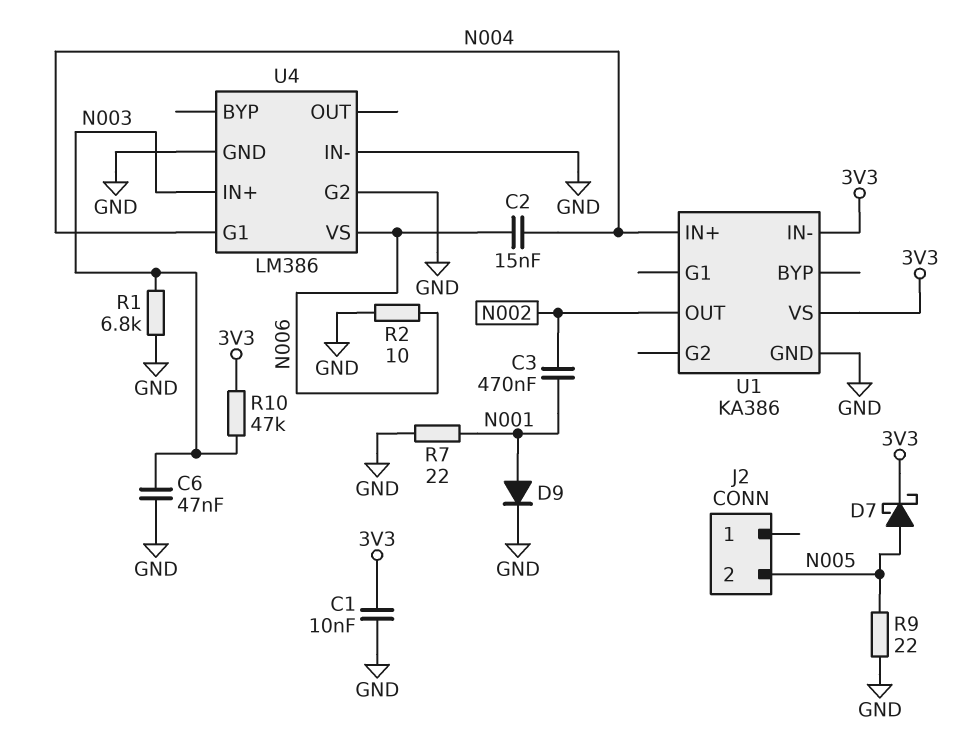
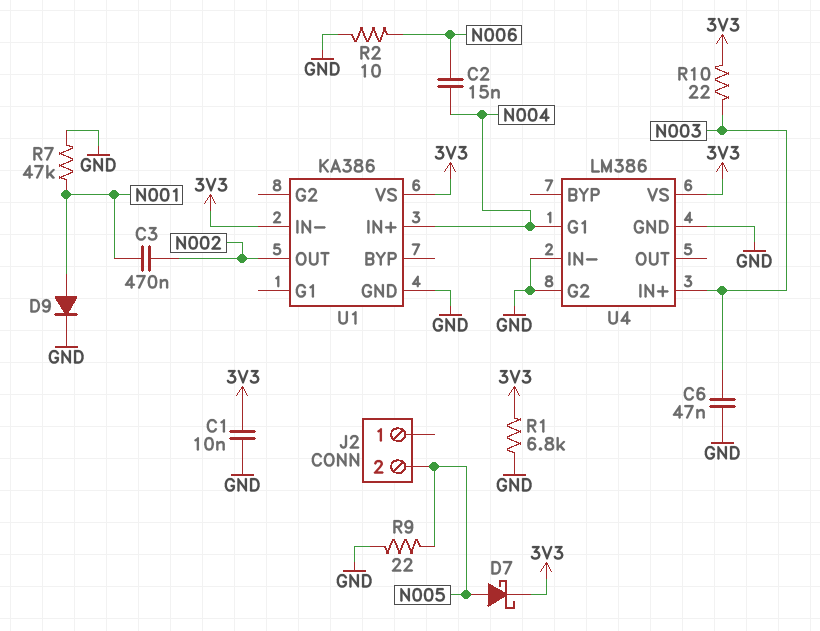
R1: 6.8k (GND, N003) -> 6.8k (3V3, GND)
R7: 22 (GND, N001) -> 47k (GND, N001)
R10: 47k (3V3, N003) -> 22 (3V3, N003)
U4 pin VS: N006 -> 3V3

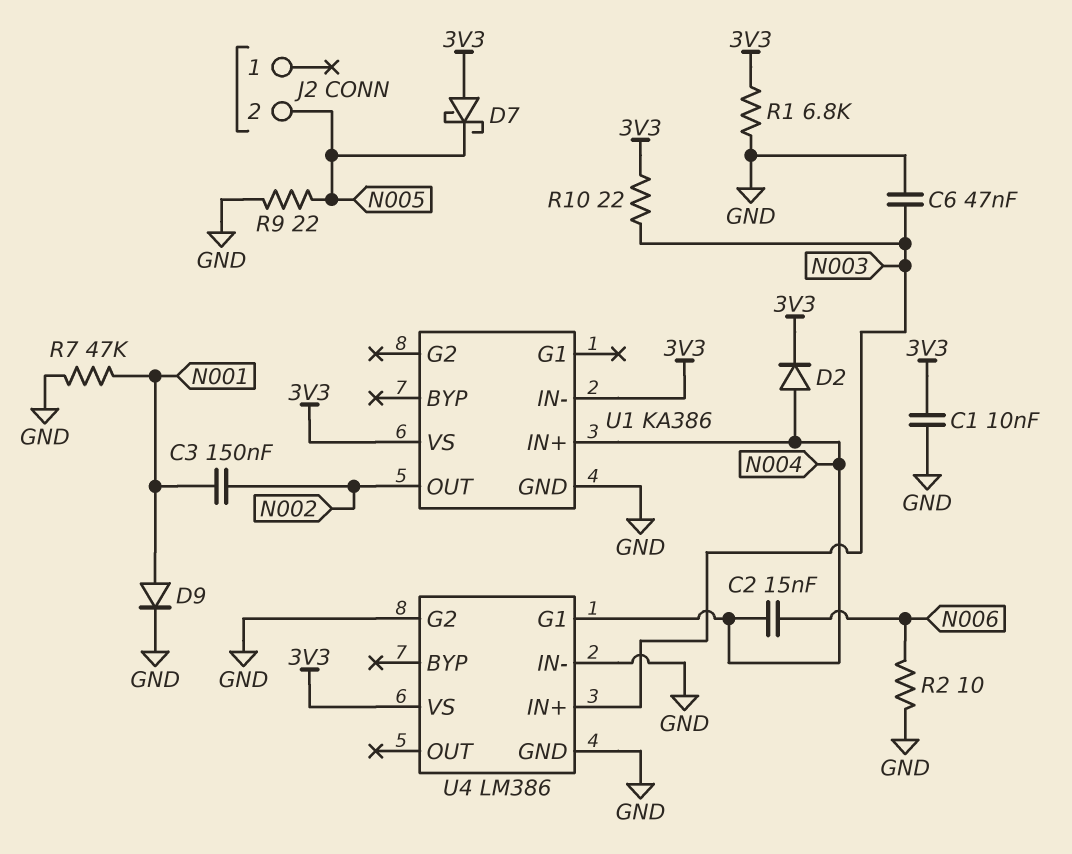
C3: 470nF (N001, N002) -> 150nF (N001, N002)
D2: none -> diode (A N004, K 3V3)
D7: schottky (A N005, K 3V3) -> schottky (A 3V3, K N005)

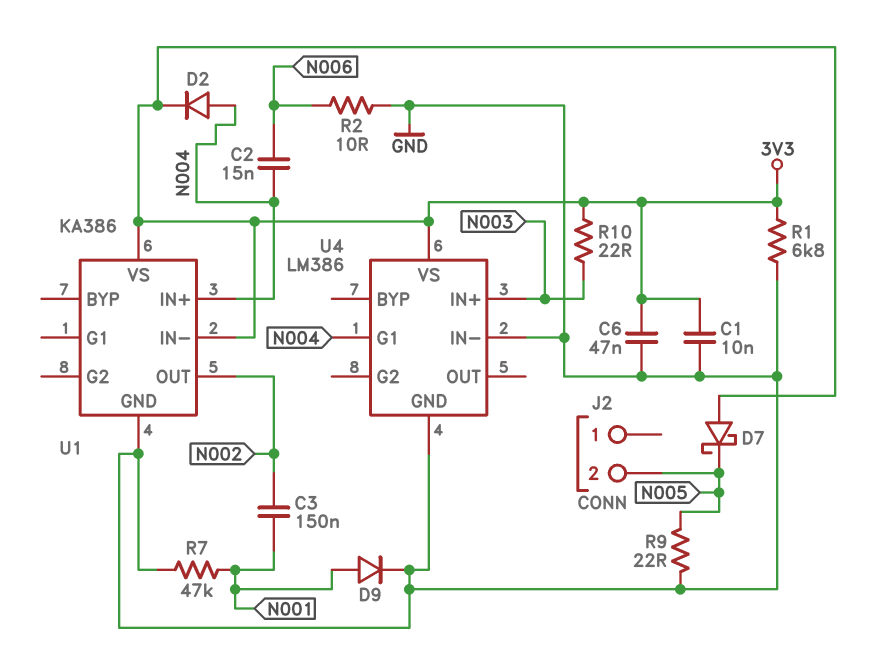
C6: 47nF (GND, N003) -> 47nF (3V3, GND)
U4 pin G2: GND -> none

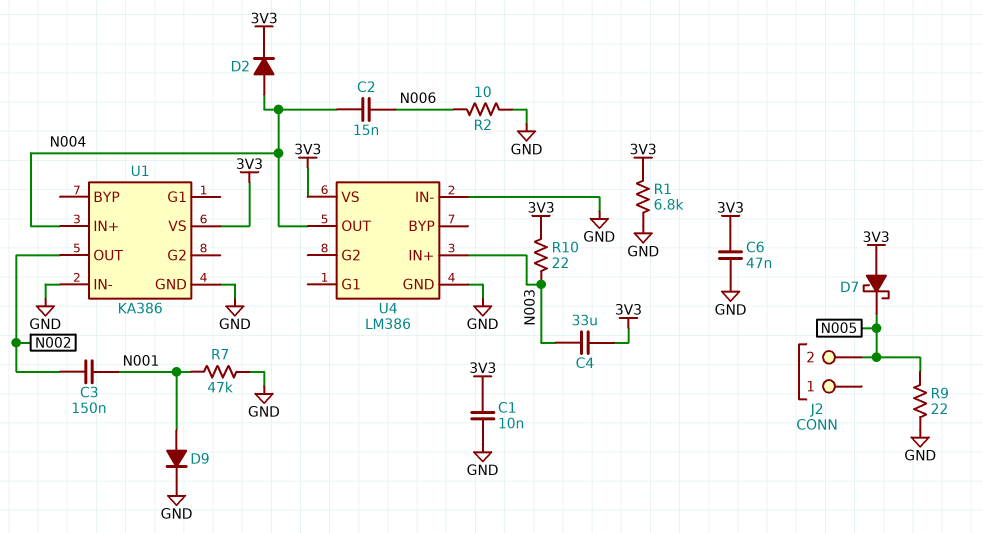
C4: none -> 33uF (3V3, N003)
U1 pin IN-: 3V3 -> GND
U4 pin G1: N004 -> none
U4 pin OUT: none -> N004

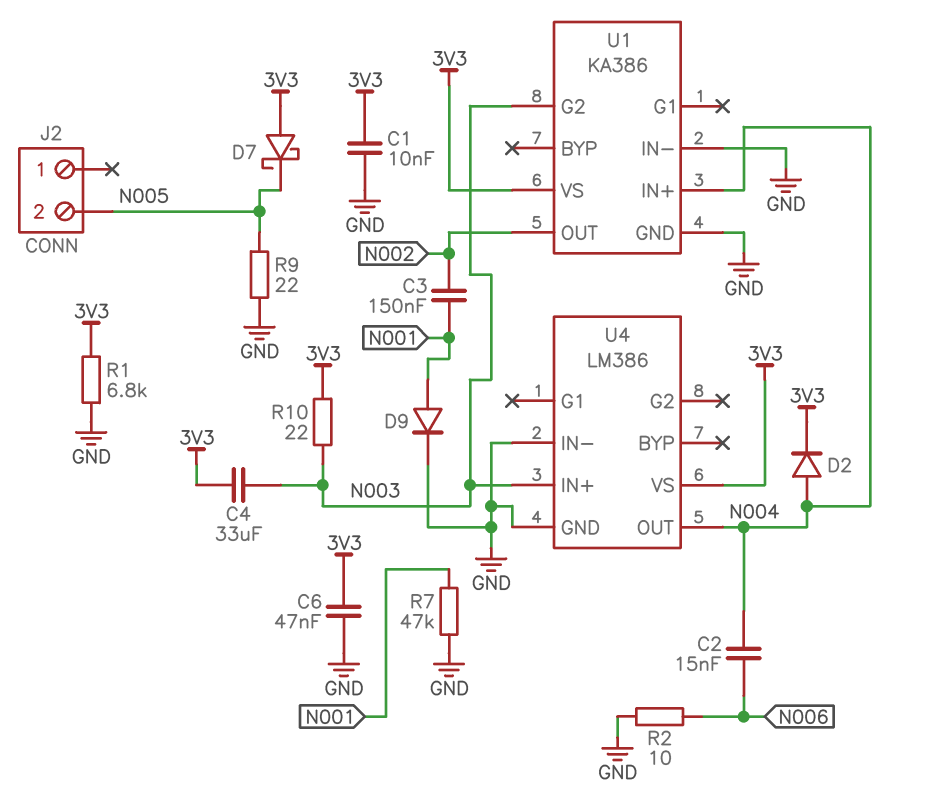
U1 pin G2: none -> N003

